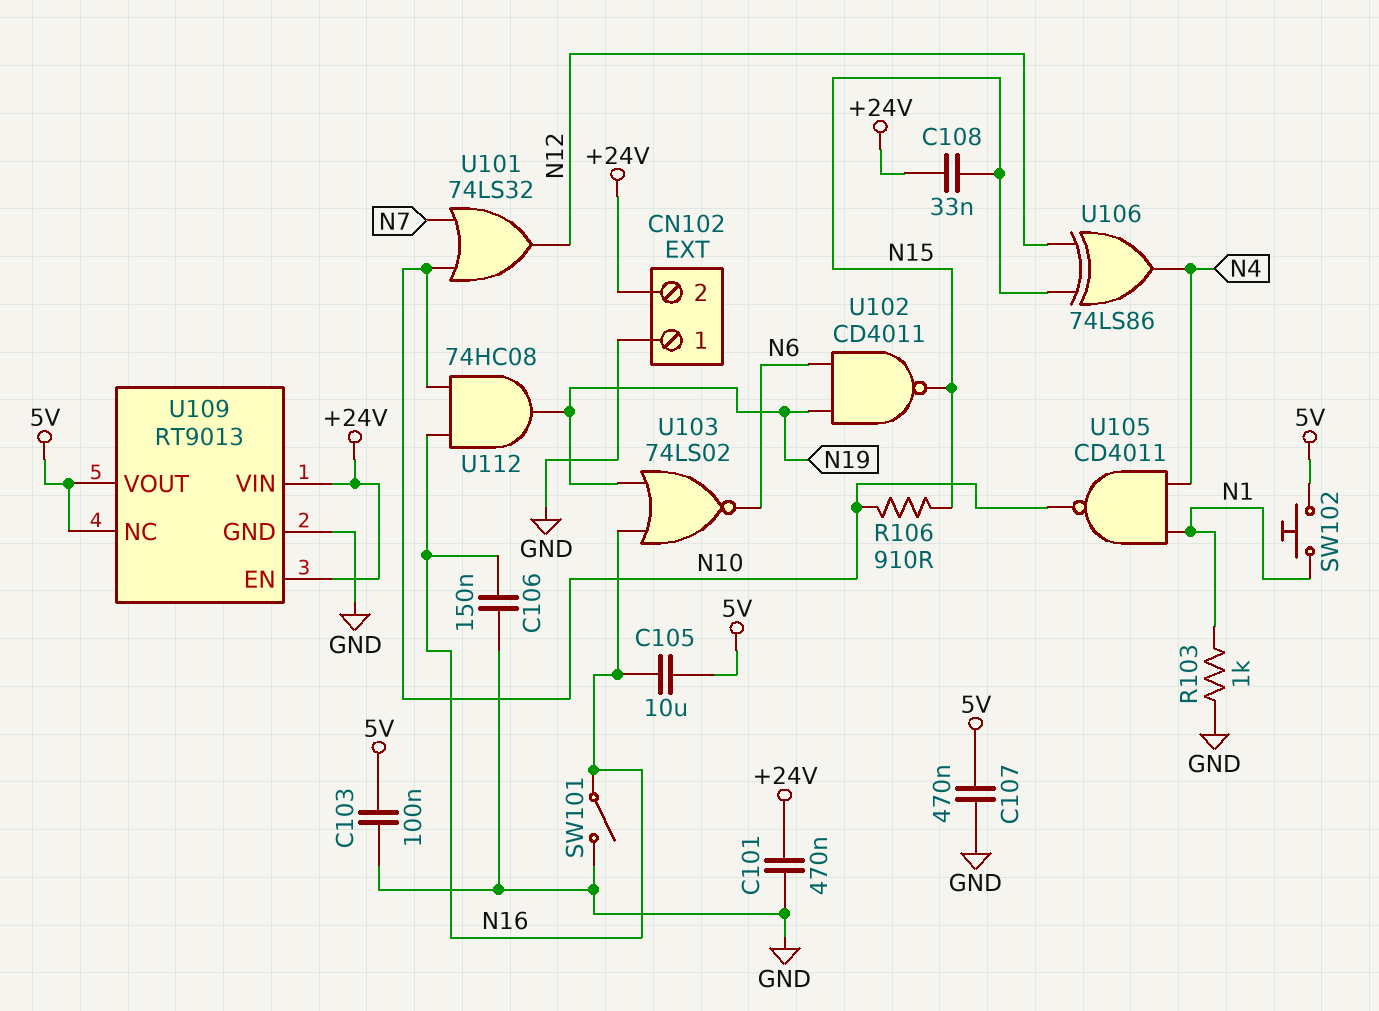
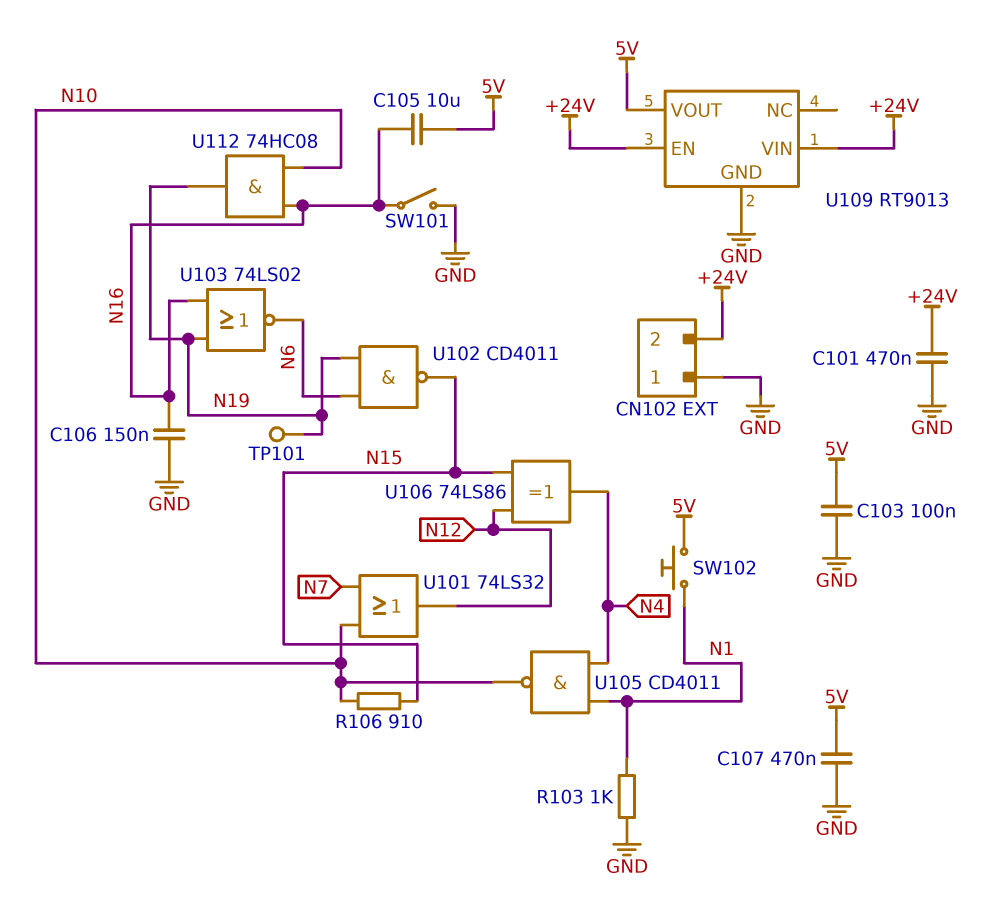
C108: 33nF (+24V, N15) -> none
TP101: none -> test point (N19)
U109 pin NC: 5V -> none

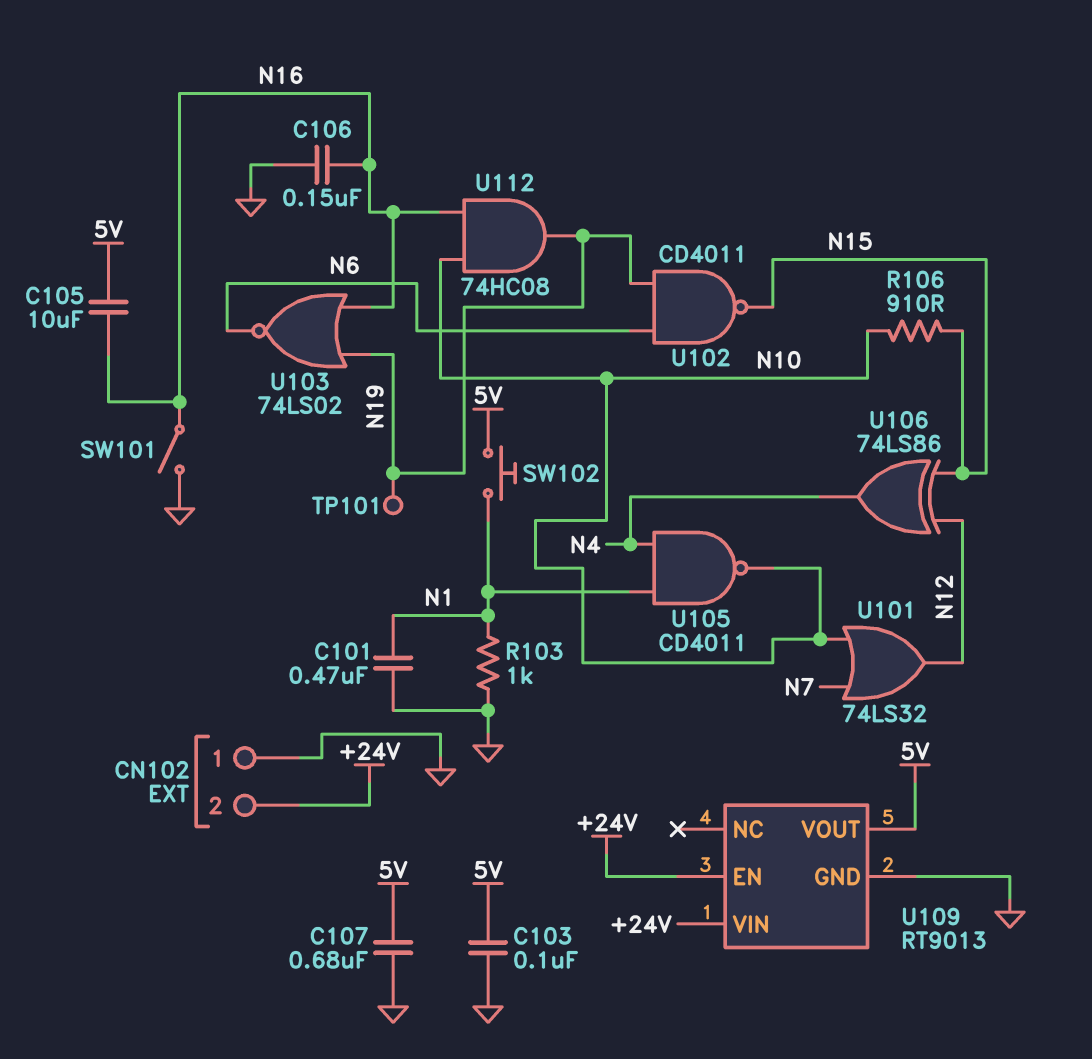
C101: 470nF (+24V, GND) -> 470nF (GND, N1)
C107: 470nF (5V, GND) -> 680nF (5V, GND)

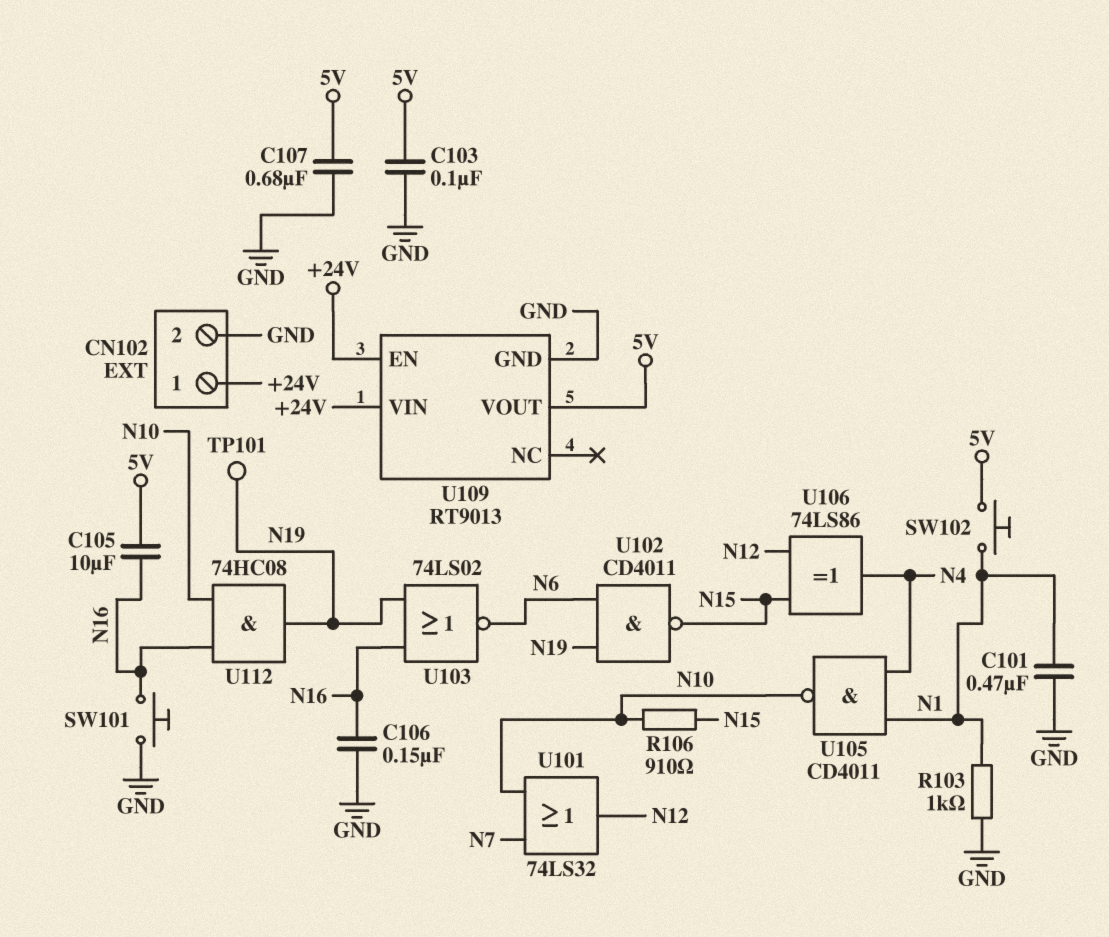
CN102 pin 1: GND -> +24V
CN102 pin 2: +24V -> GND
SW101: switch (GND, N16) -> button (GND, N16)

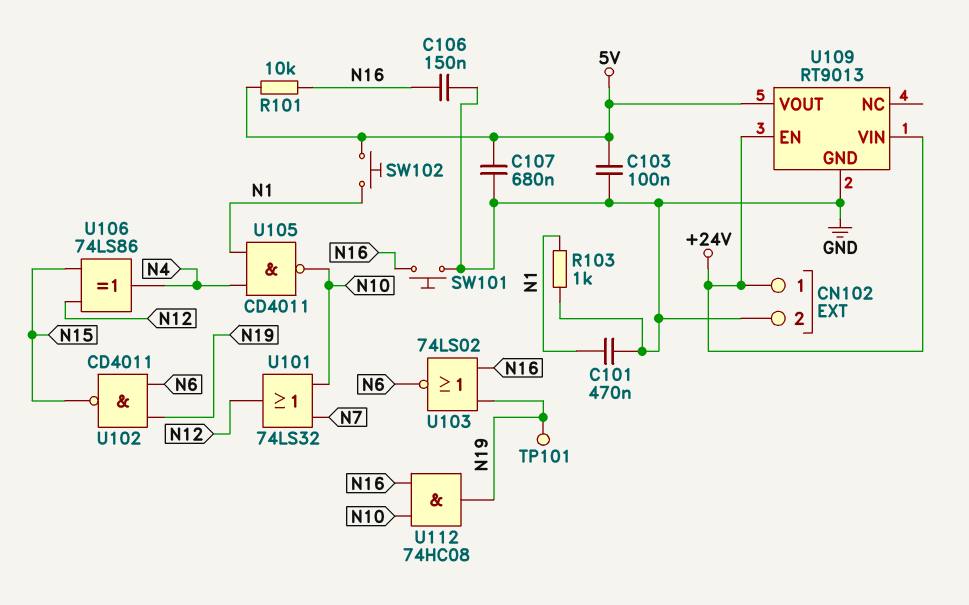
C105: 10uF (5V, N16) -> none
R101: none -> 10k (5V, N16)
R106: 910 (N10, N15) -> none

